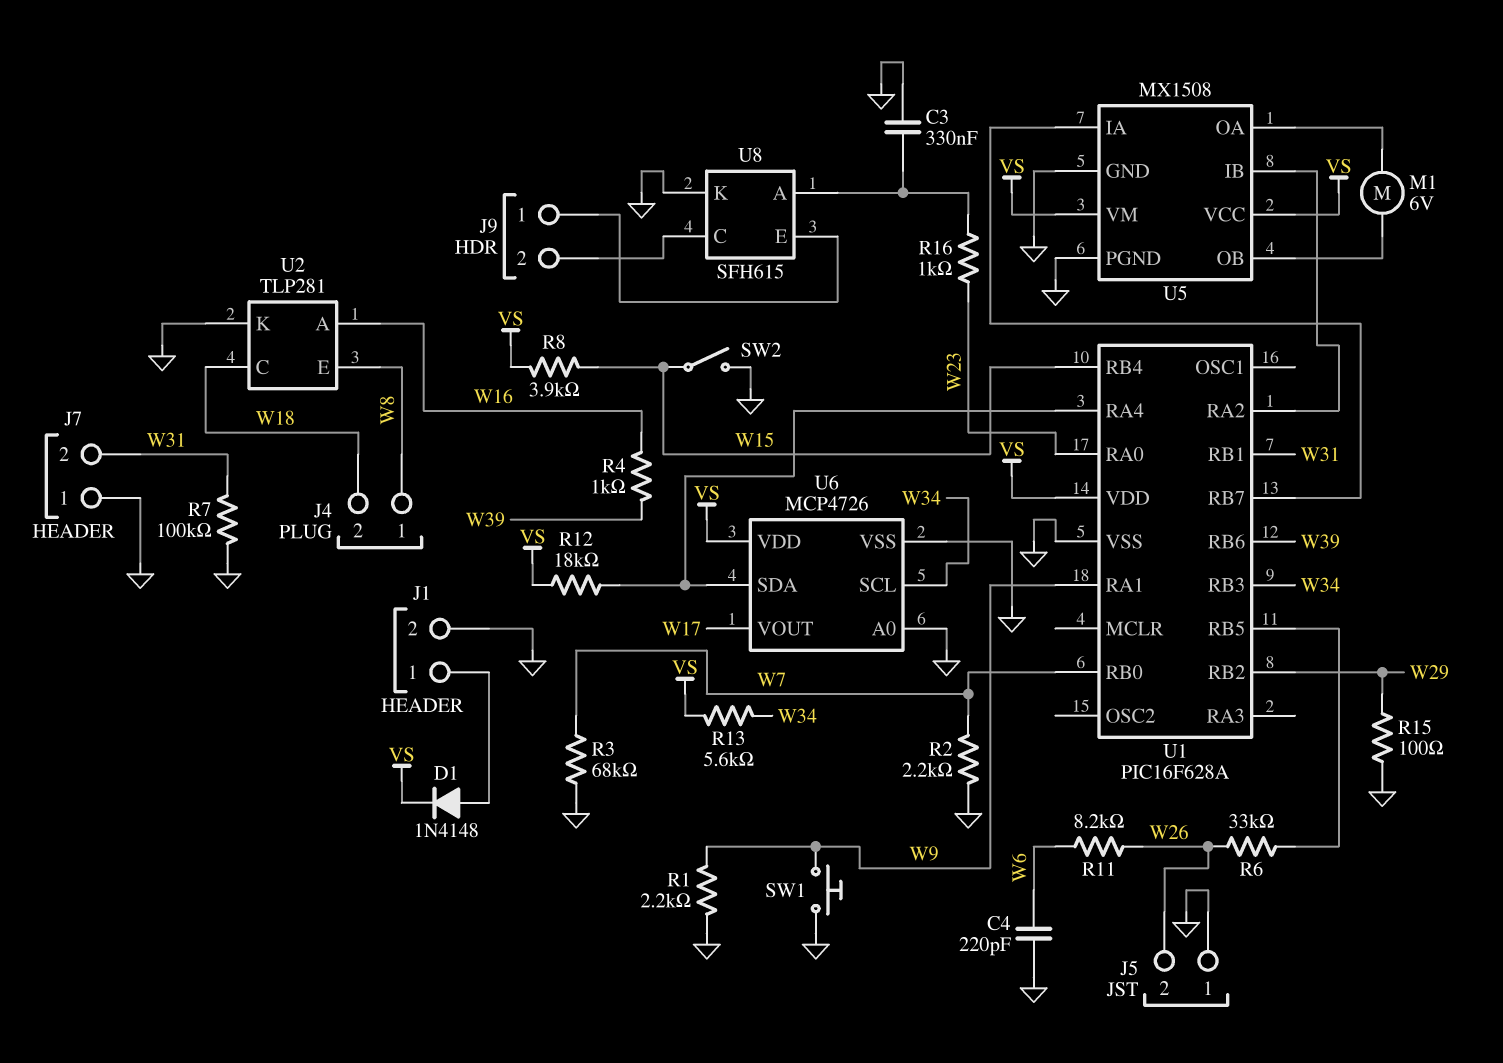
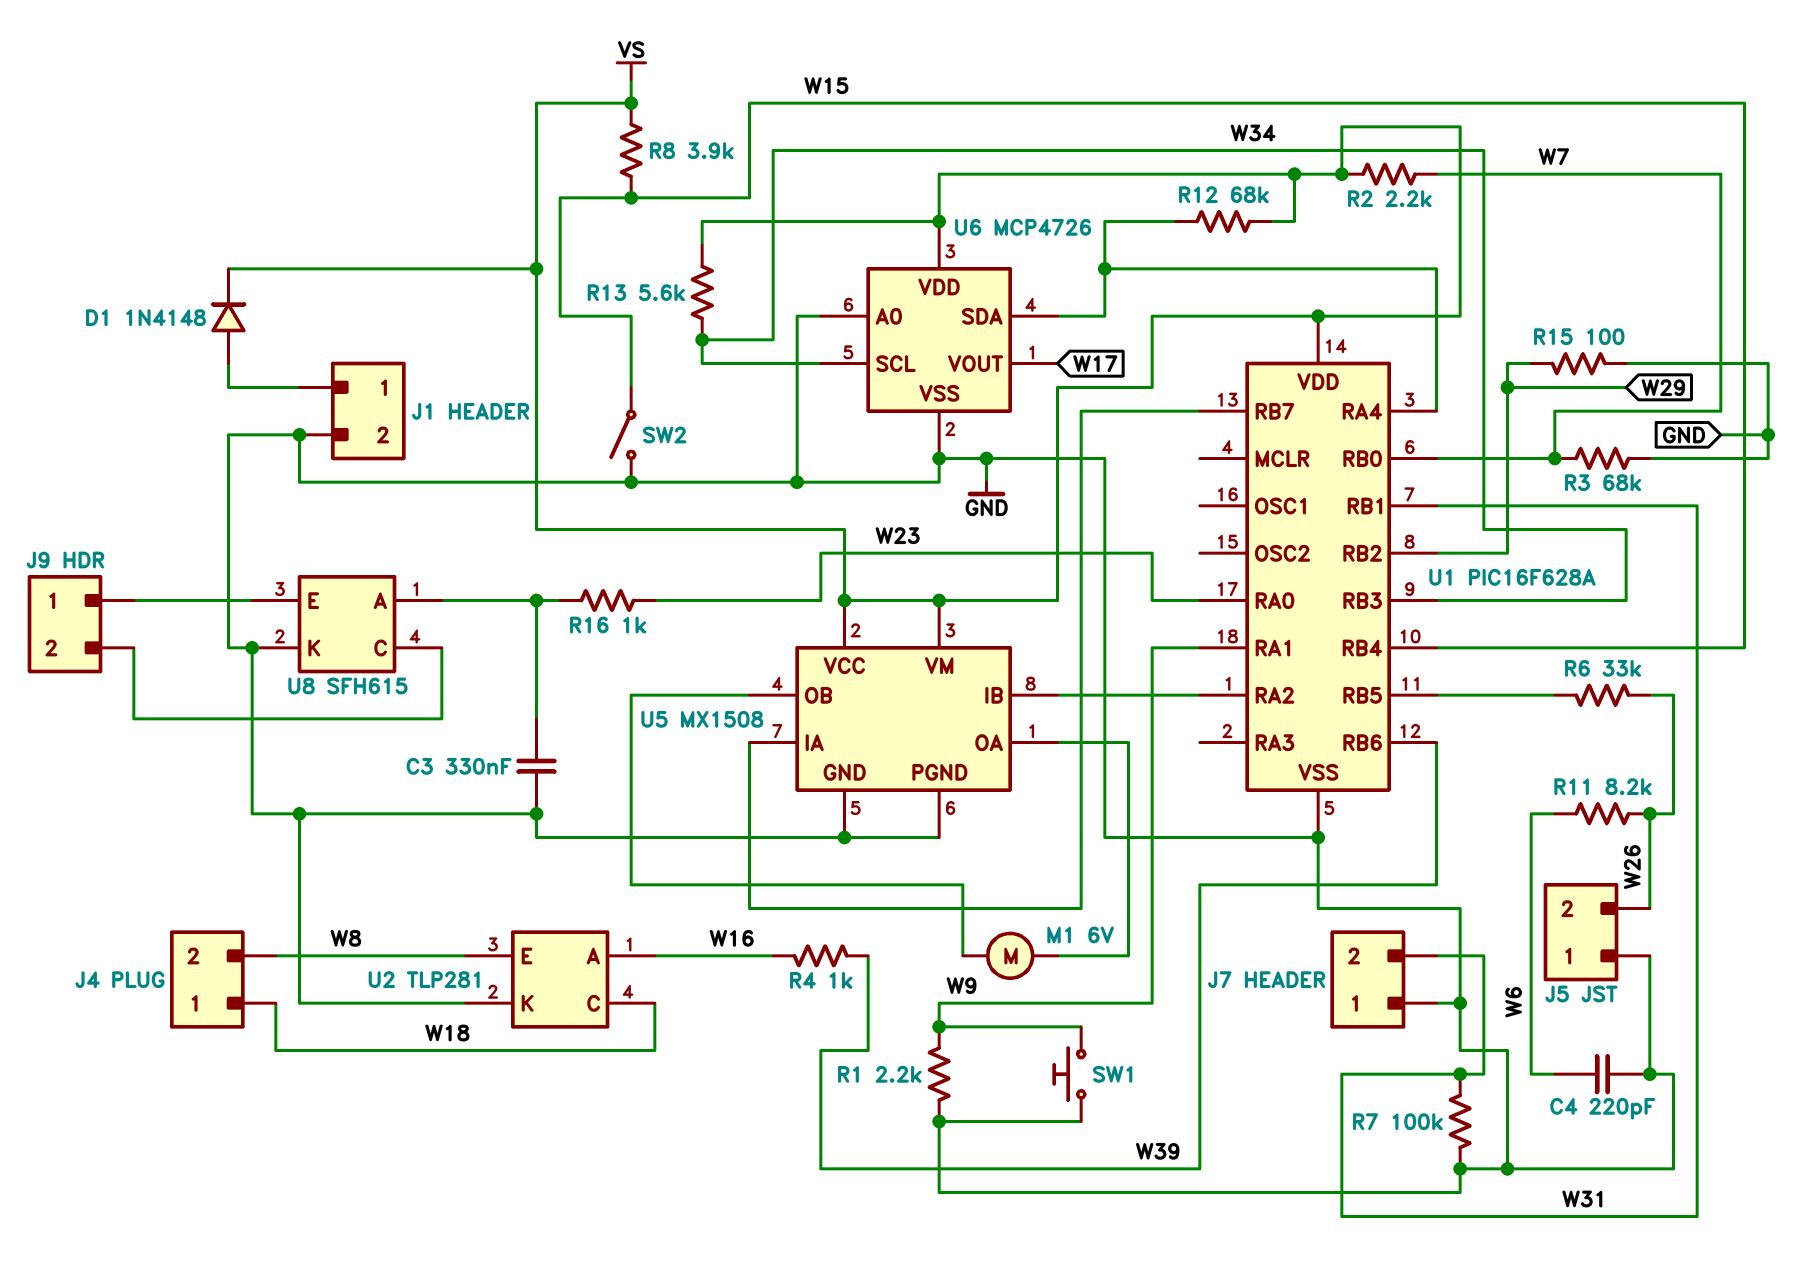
J4 pin 1: W8 -> W18
J4 pin 2: W18 -> W8
R2: 2.2k (GND, W7) -> 2.2k (VS, W7)
R12: 18k (U1/RA4, VS) -> 68k (U1/RA4, VS)

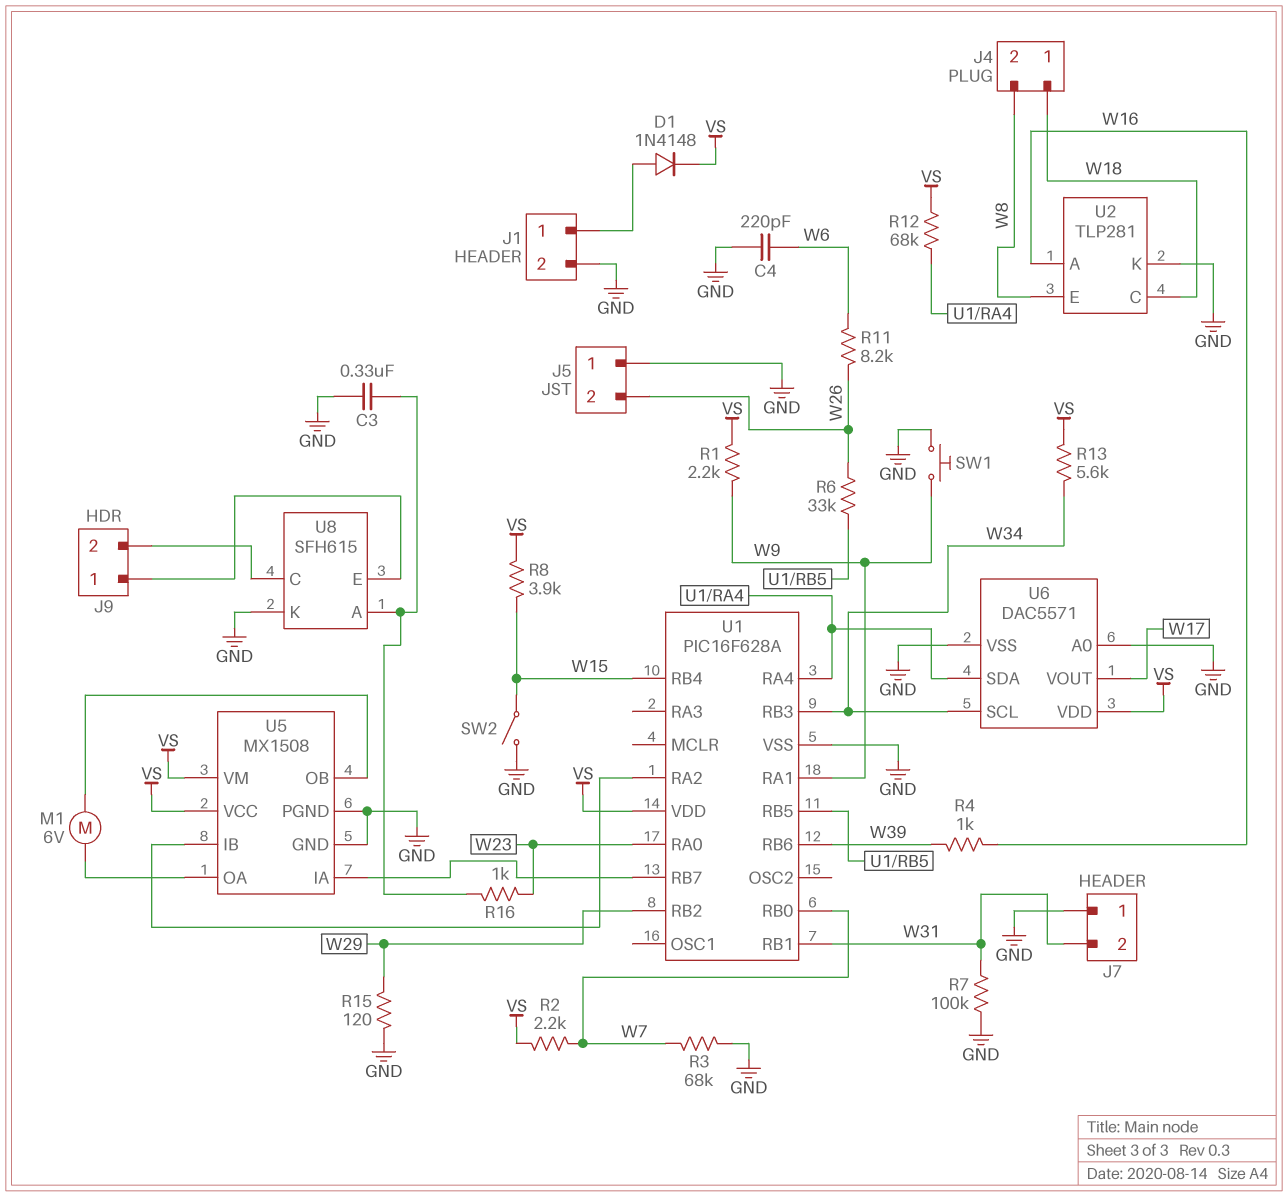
R1: 2.2k (GND, W9) -> 2.2k (VS, W9)
R15: 100 (GND, W29) -> 120 (GND, W29)
U6: MCP4726 -> DAC5571

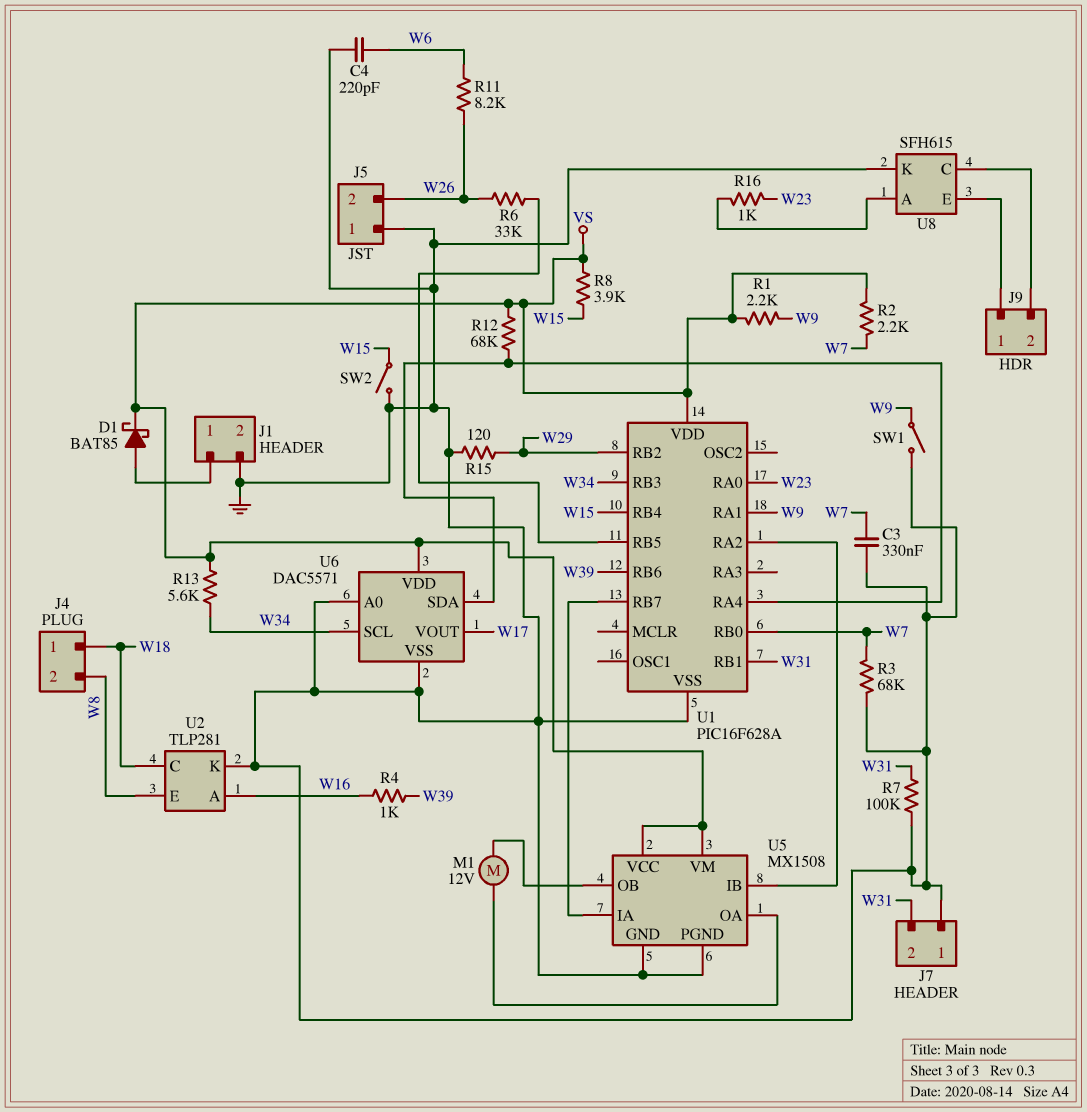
C3: 330nF (GND, U8/A) -> 330nF (GND, W7)
D1: diode 1N4148 (A J1/1, K VS) -> schottky BAT85 (A J1/1, K VS)
M1: motor 6V (U5/OA, U5/OB) -> motor 12V (U5/OA, U5/OB)
SW1: button (GND, W9) -> switch (GND, W9)

